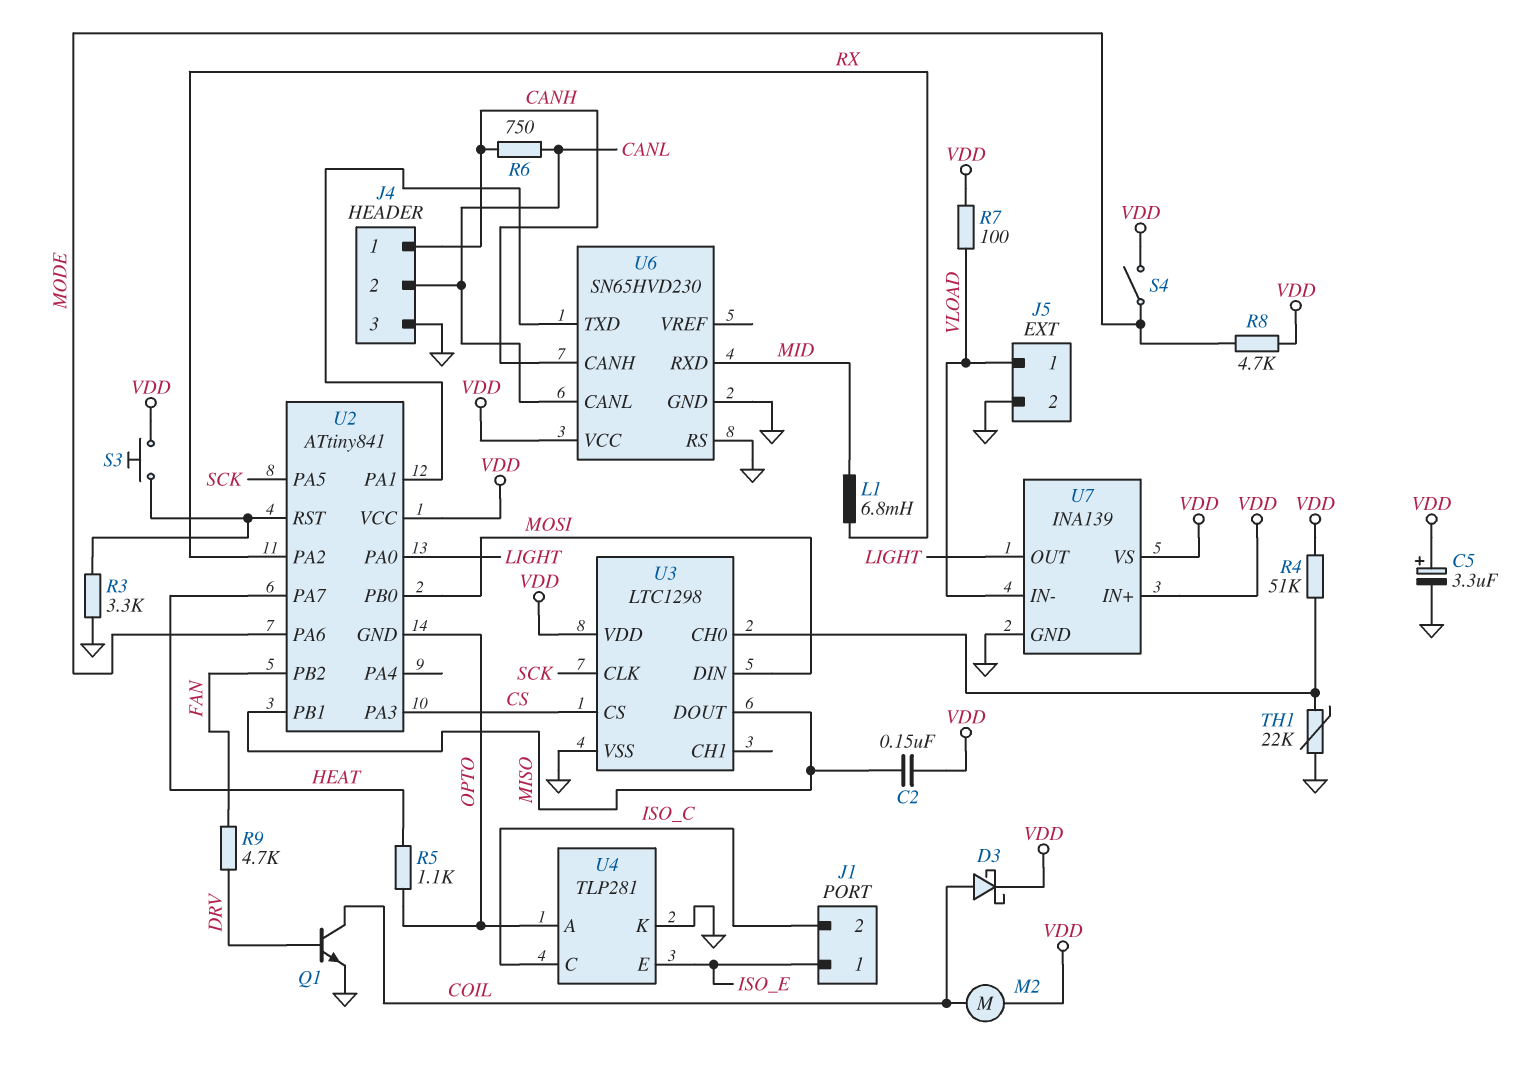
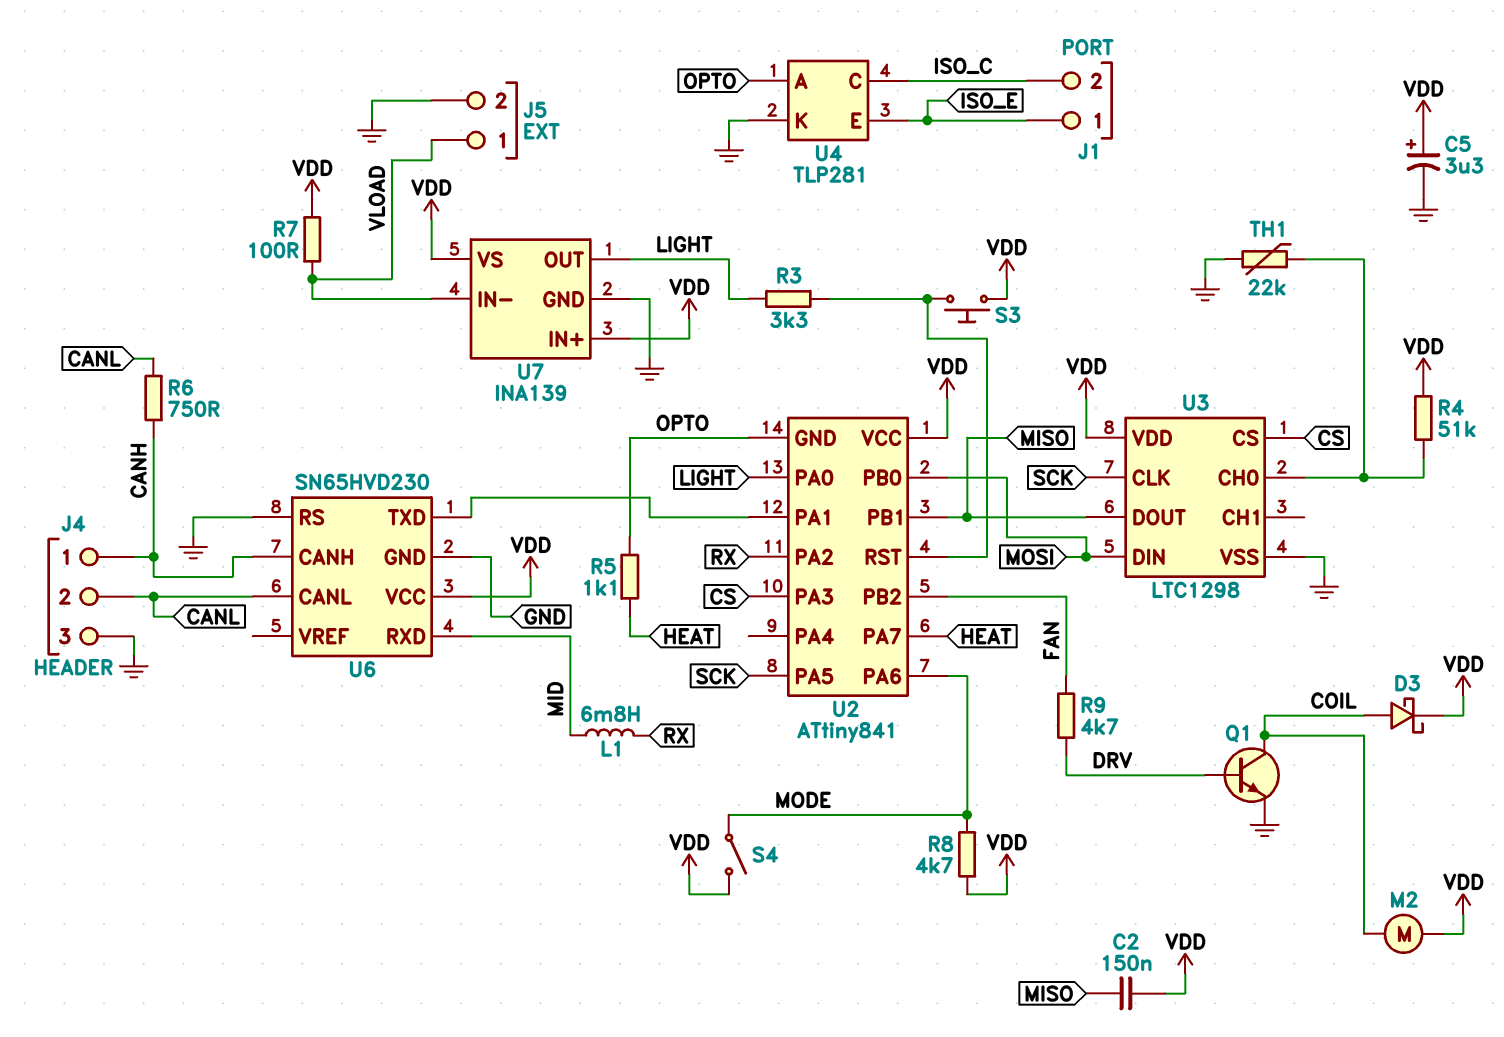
R3: 3.3k (GND, U2/RST) -> 3.3k (LIGHT, U2/RST)

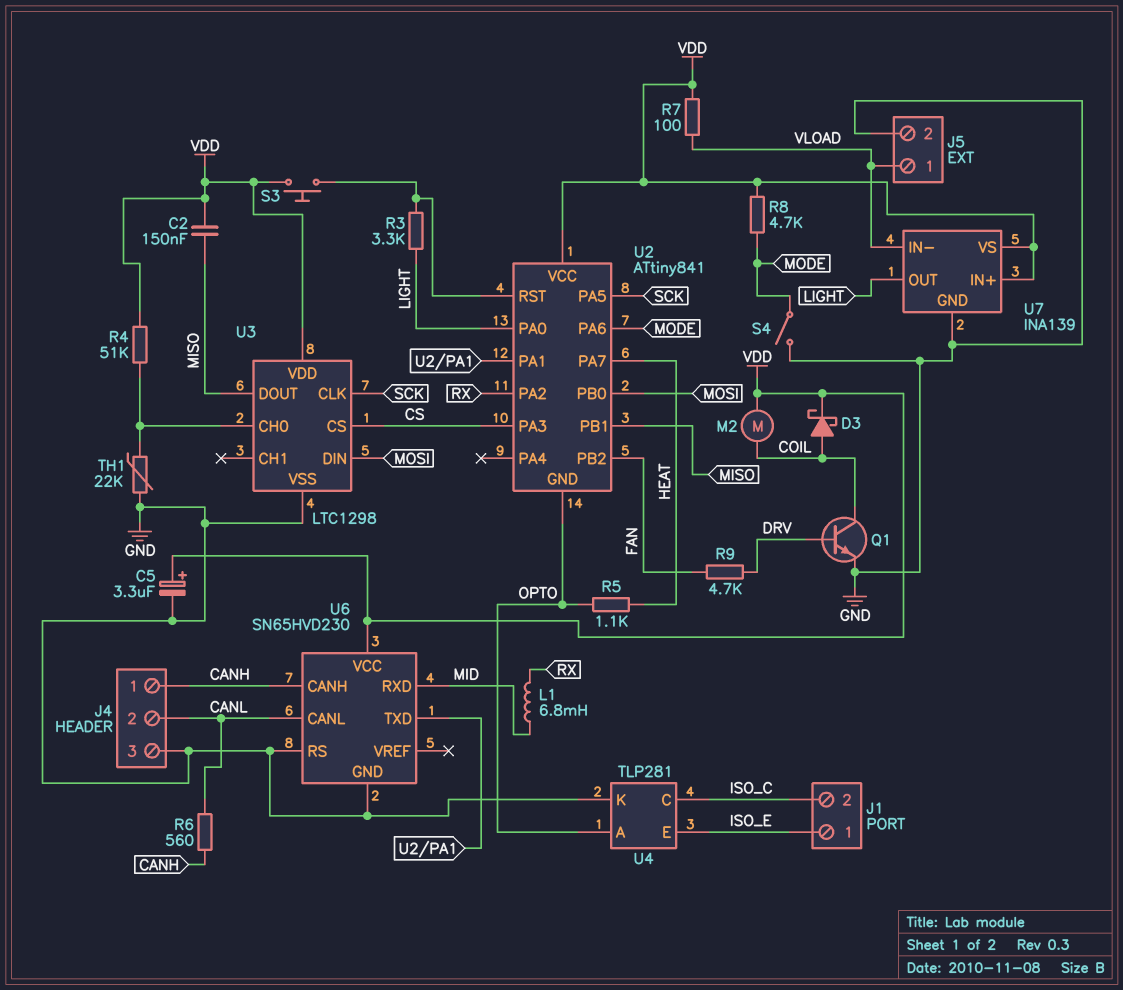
R6: 750 (CANH, CANL) -> 560 (CANH, CANL)
S4: switch (MODE, VDD) -> switch (GND, MODE)

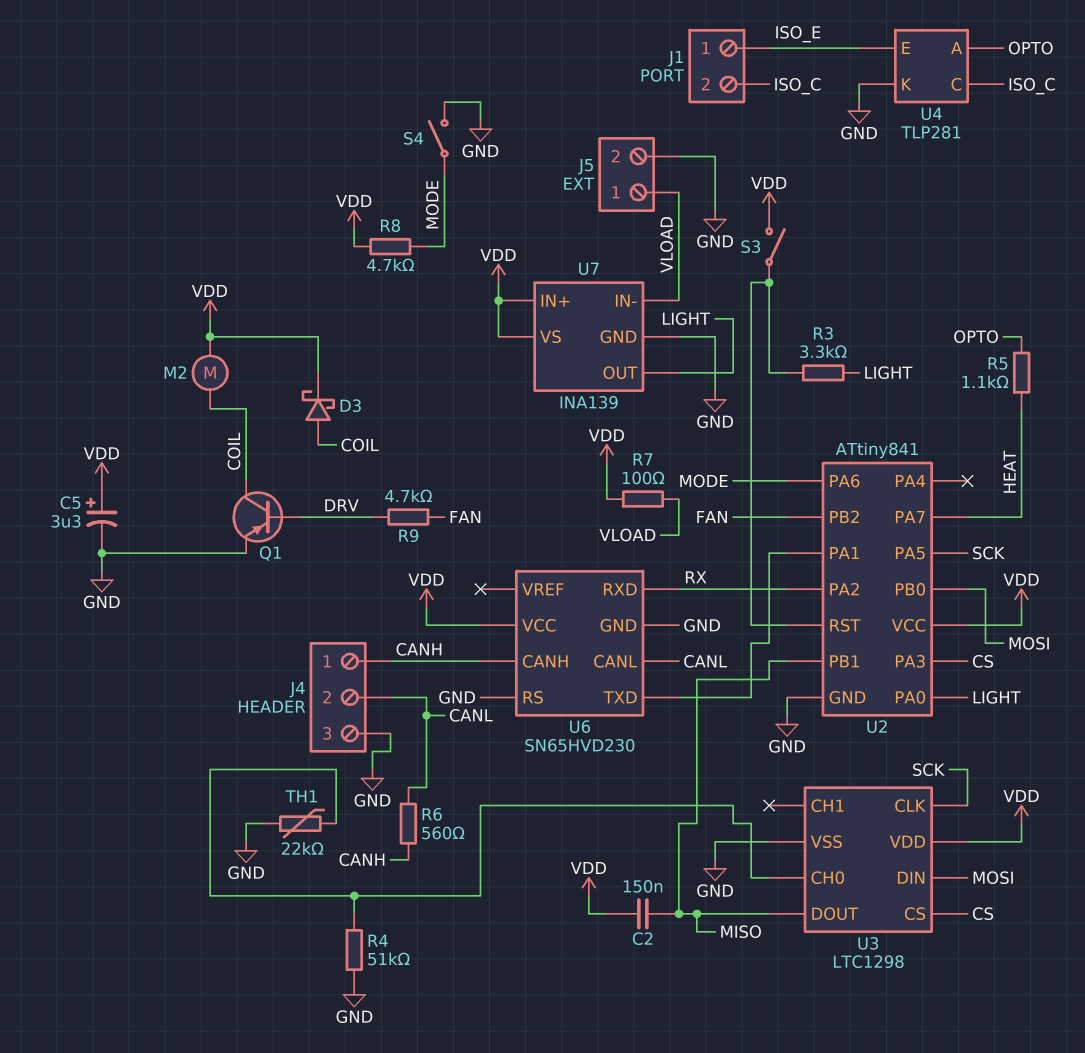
L1: 6.8mH (MID, RX) -> none
Q1: NPN (B DRV, C COIL, E GND) -> PNP (B DRV, C COIL, E GND)
R4: 51k (U3/CH0, VDD) -> 51k (GND, U3/CH0)
S3: button (U2/RST, VDD) -> switch (U2/RST, VDD)
U2 pin GND: OPTO -> GND
U6 pin RXD: MID -> RX

